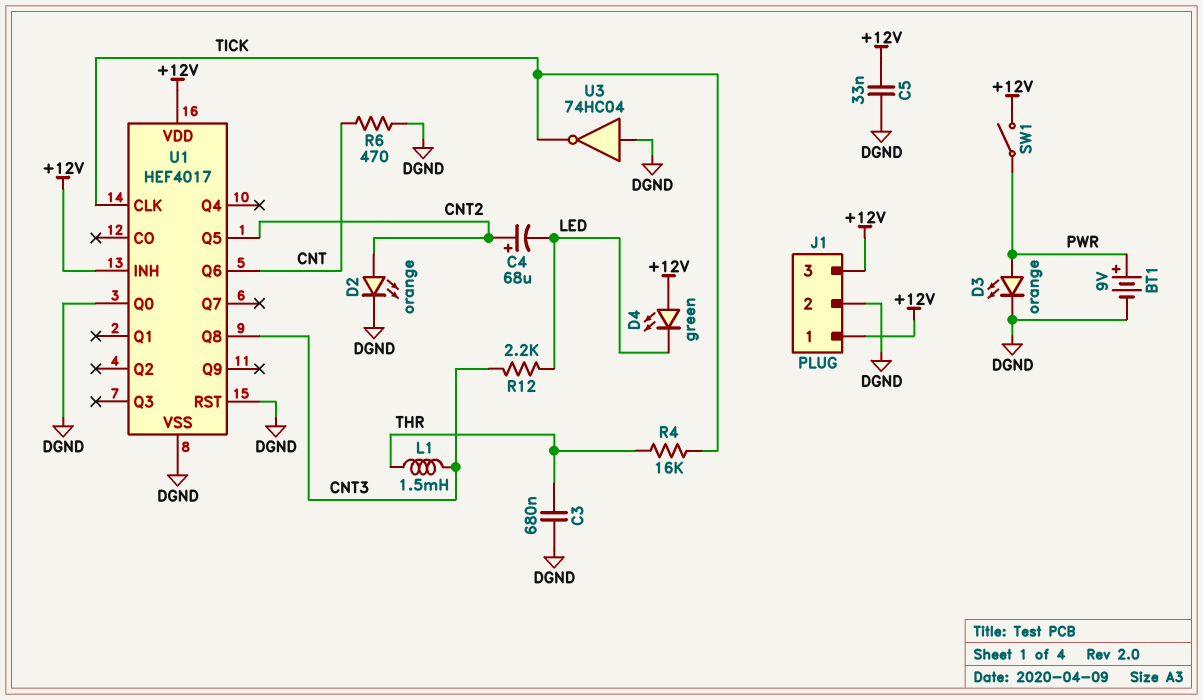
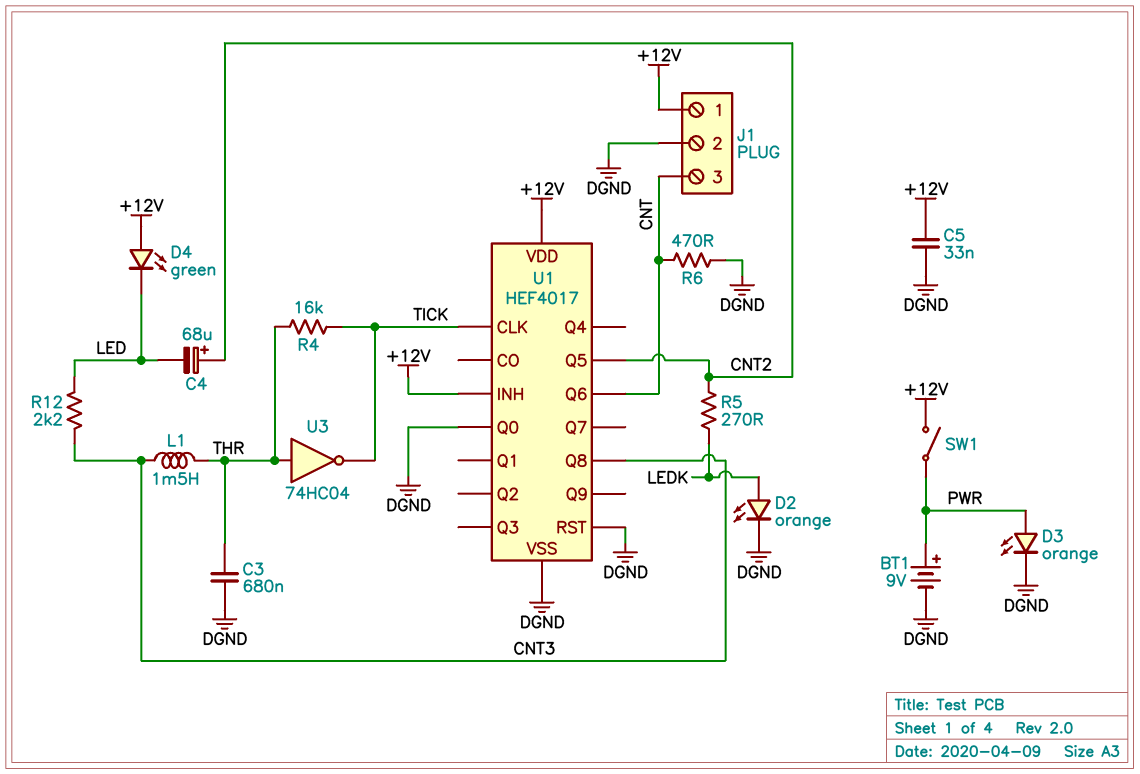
D2: LED orange (A CNT2, K DGND) -> LED orange (A LEDK, K DGND)
J1 pin 3: +12V -> CNT
R5: none -> 270 (CNT2, LEDK)
U3: NOT 74HC04 (in DGND, out TICK) -> NOT 74HC04 (in THR, out TICK)

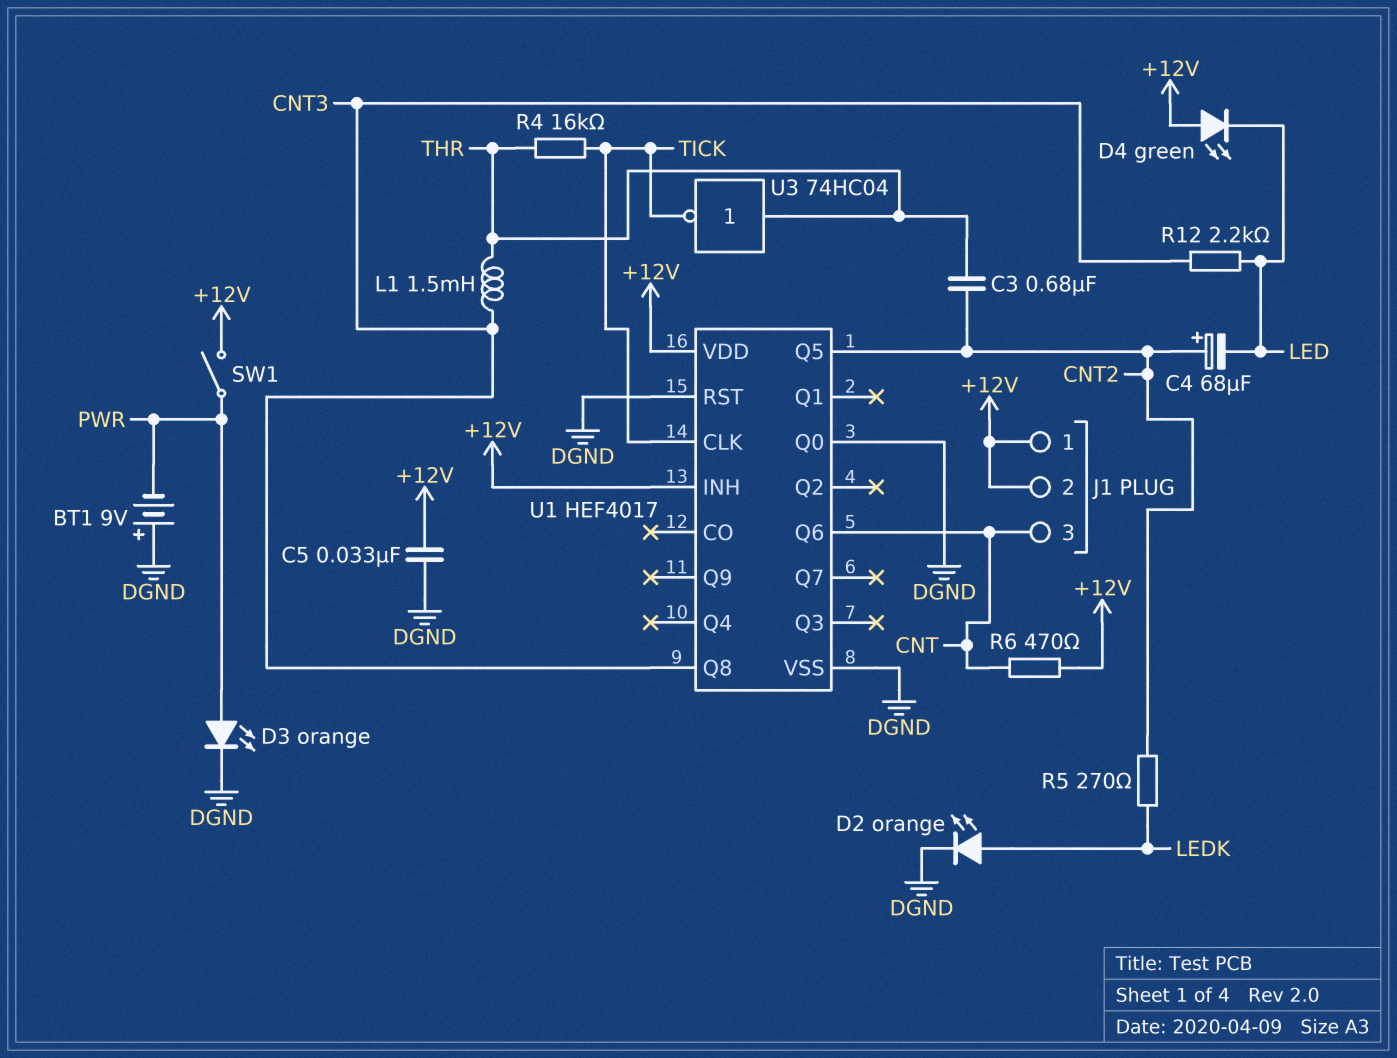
BT1: 9V (plus PWR, minus DGND) -> 9V (plus DGND, minus PWR)
C3: 680nF (DGND, THR) -> 680nF (CNT2, THR)
J1 pin 2: DGND -> +12V
R6: 470 (CNT, DGND) -> 470 (+12V, CNT)

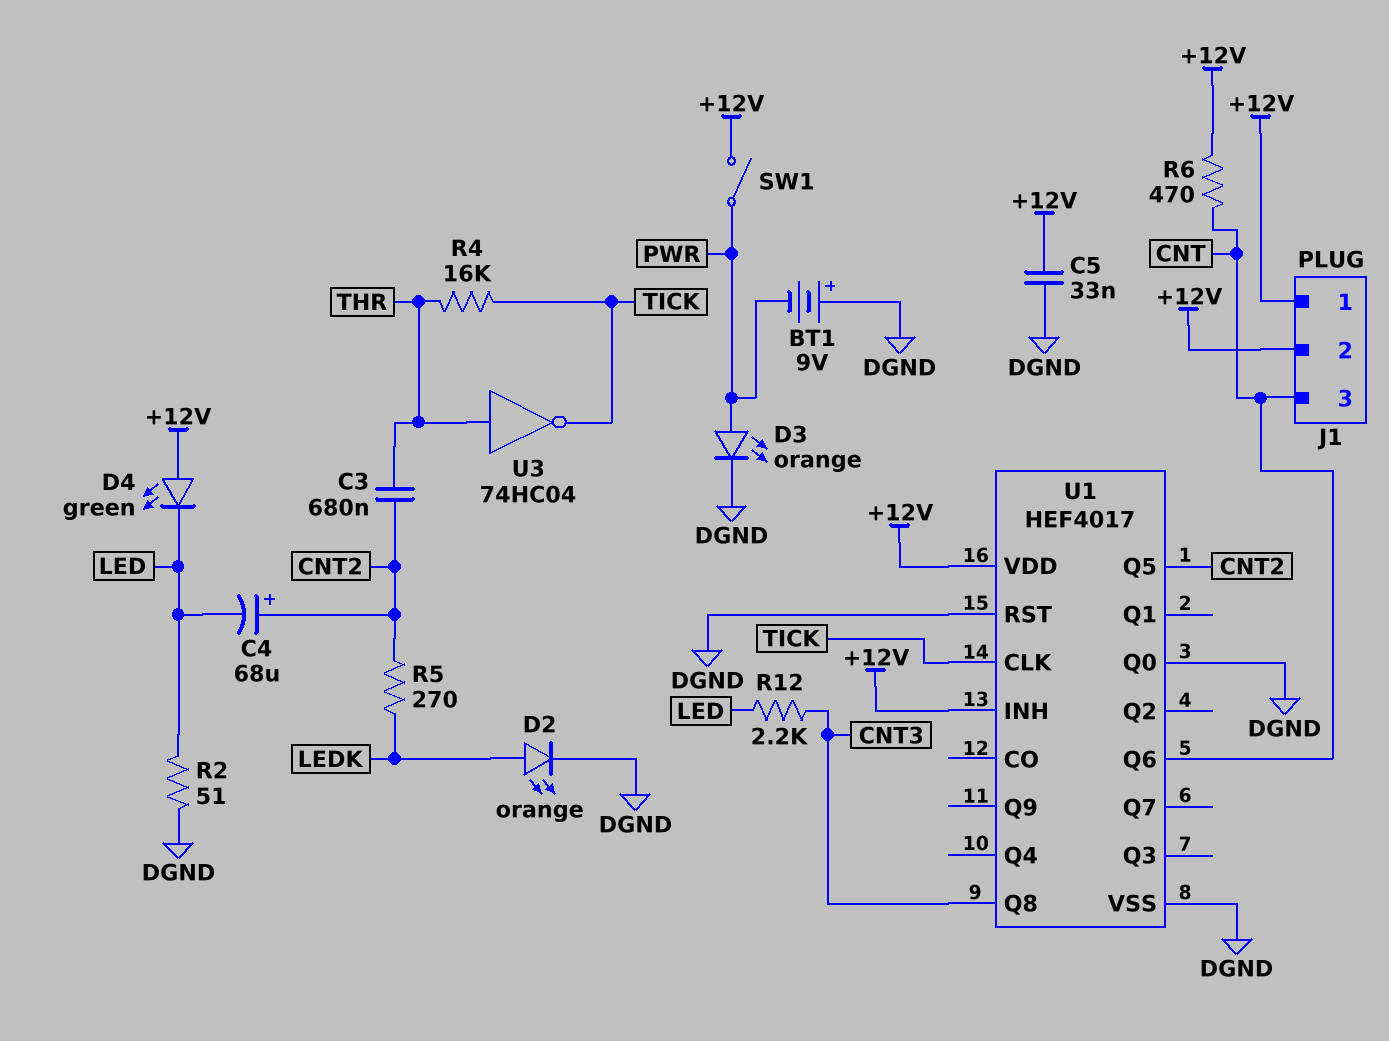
L1: 1.5mH (CNT3, THR) -> none
R2: none -> 51 (DGND, LED)

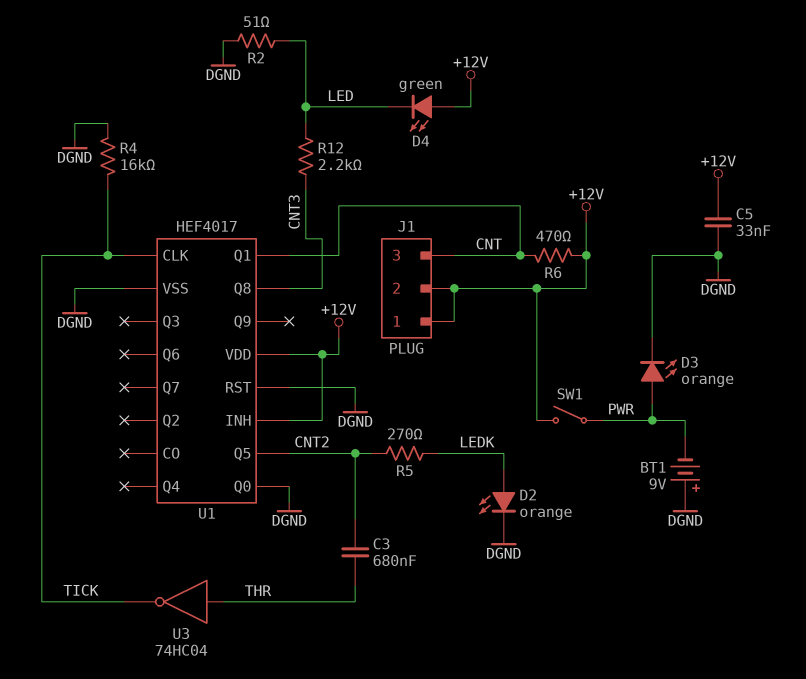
C4: 68uF (plus CNT2, minus LED) -> none
R4: 16k (THR, TICK) -> 16k (DGND, TICK)
U1 pin Q1: none -> CNT
U1 pin Q6: CNT -> none

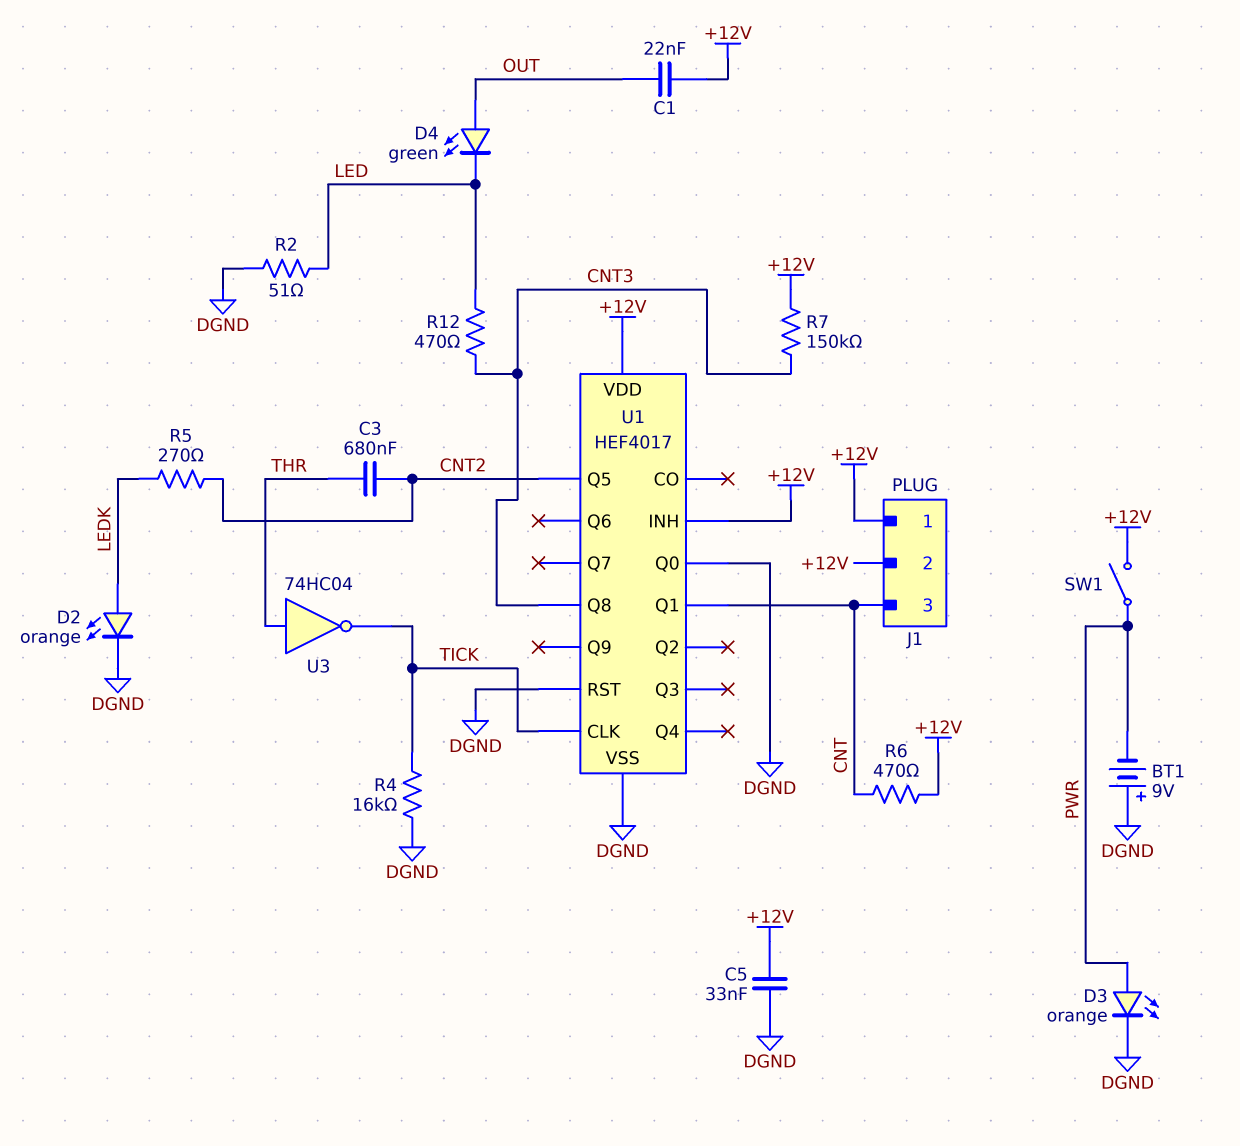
C1: none -> 22nF (+12V, OUT)
D4: LED green (A +12V, K LED) -> LED green (A OUT, K LED)
R7: none -> 150k (+12V, CNT3)
R12: 2.2k (CNT3, LED) -> 470 (CNT3, LED)

